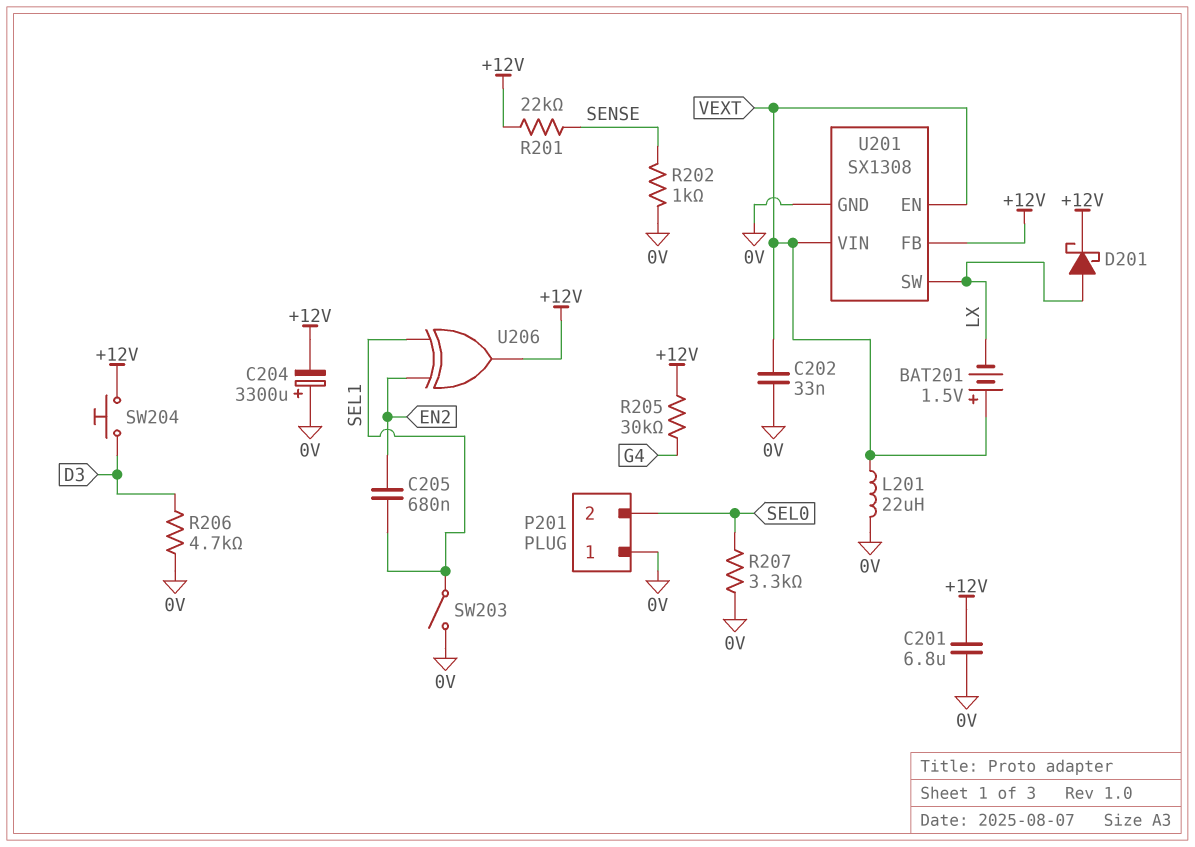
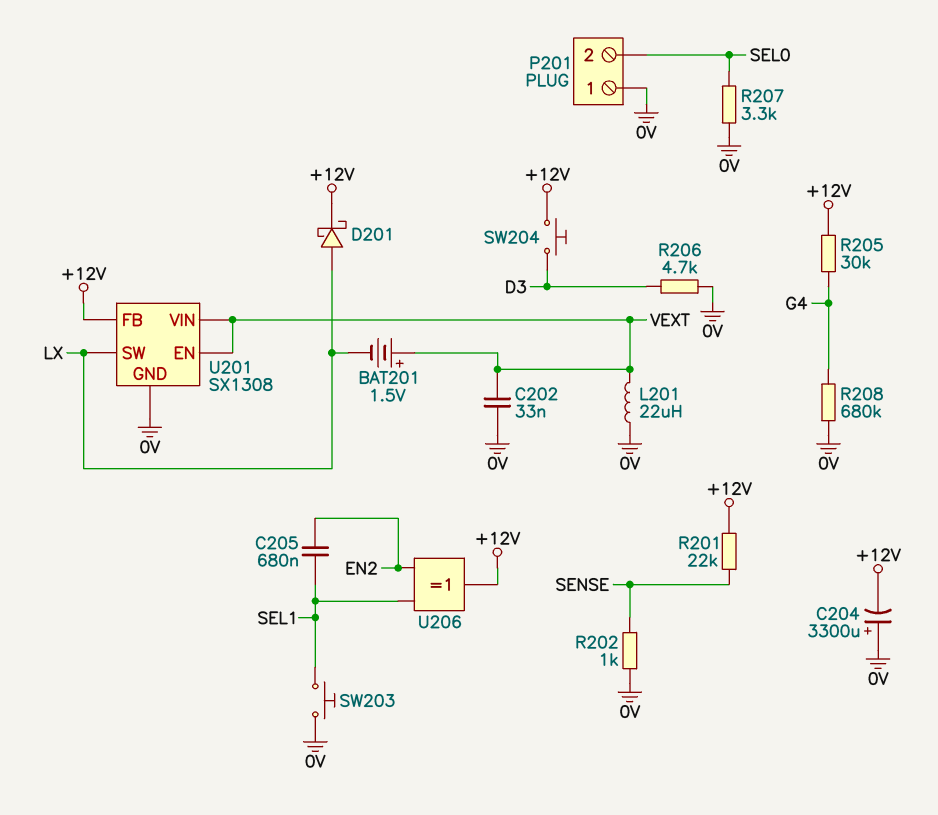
C201: 6.8uF (+12V, 0V) -> none
R208: none -> 680k (0V, G4)
SW203: switch (0V, SEL1) -> button (0V, SEL1)

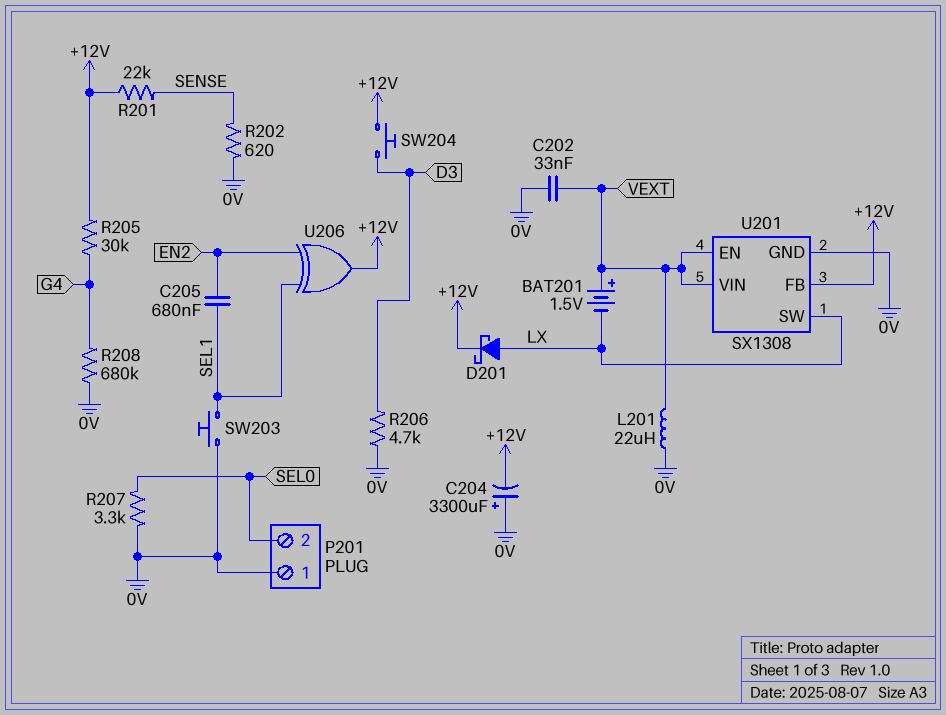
R202: 1k (0V, SENSE) -> 620 (0V, SENSE)

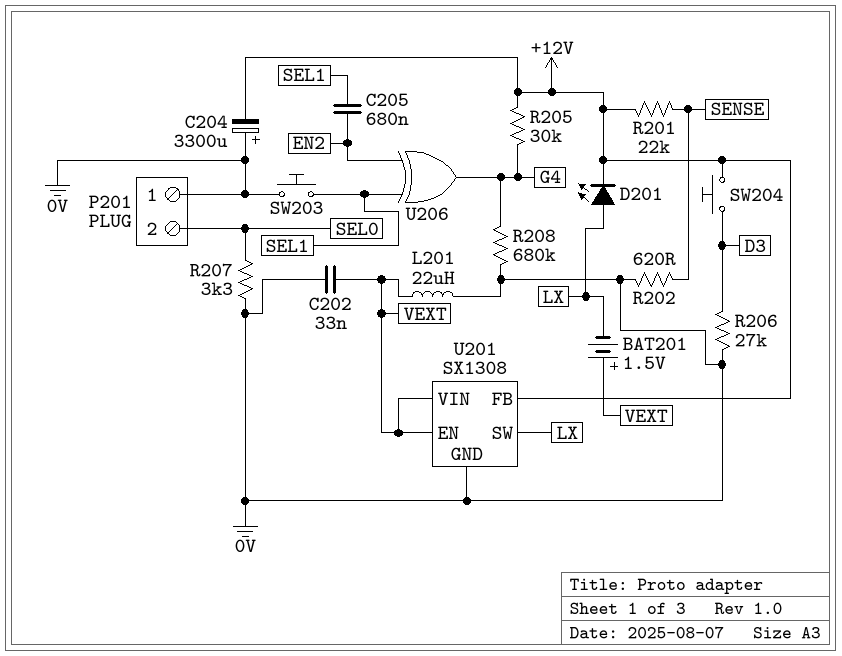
D201: schottky (A LX, K +12V) -> LED (A LX, K +12V)
R206: 4.7k (0V, D3) -> 27k (0V, D3)
U206: XOR (in EN2, in SEL1, out +12V) -> XOR (in EN2, in SEL1, out G4)

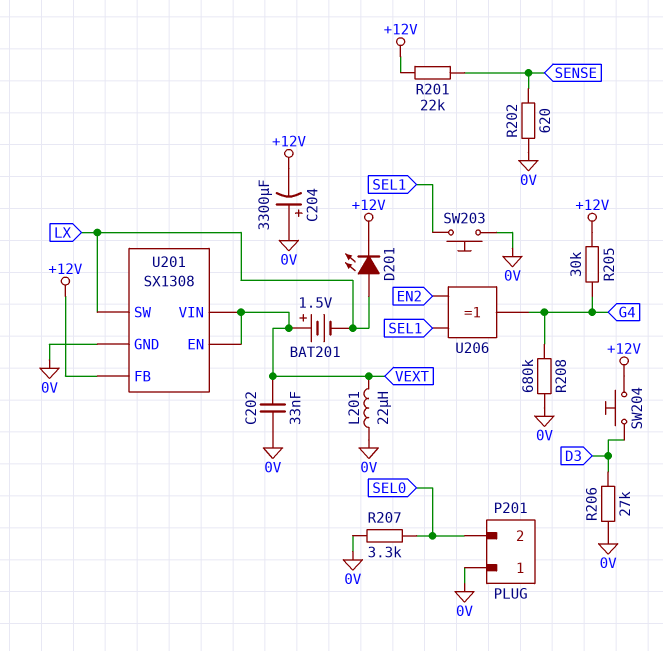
C205: 680nF (EN2, SEL1) -> none

